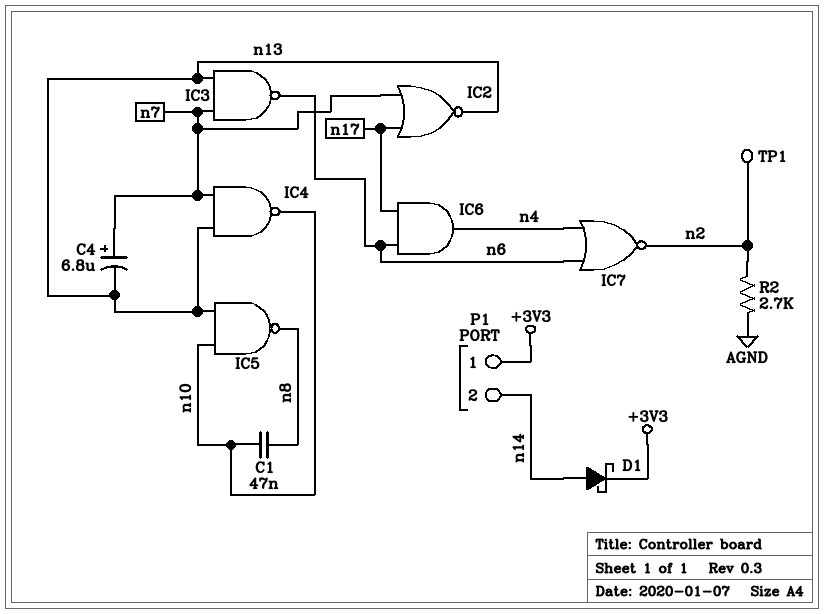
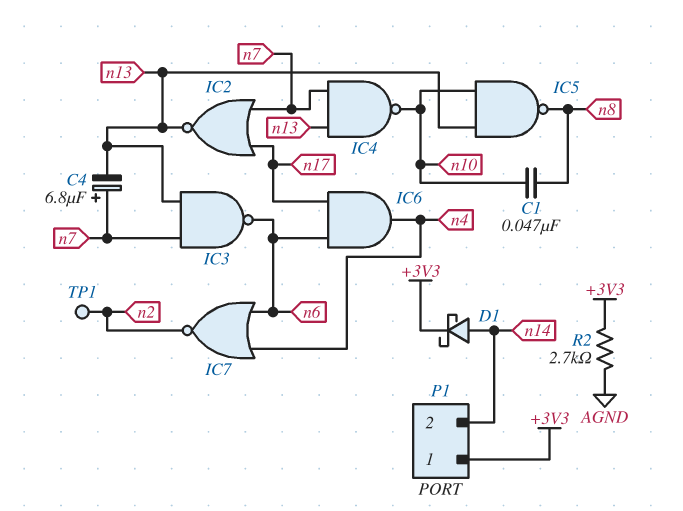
R2: 2.7k (AGND, n2) -> 2.7k (+3V3, AGND)

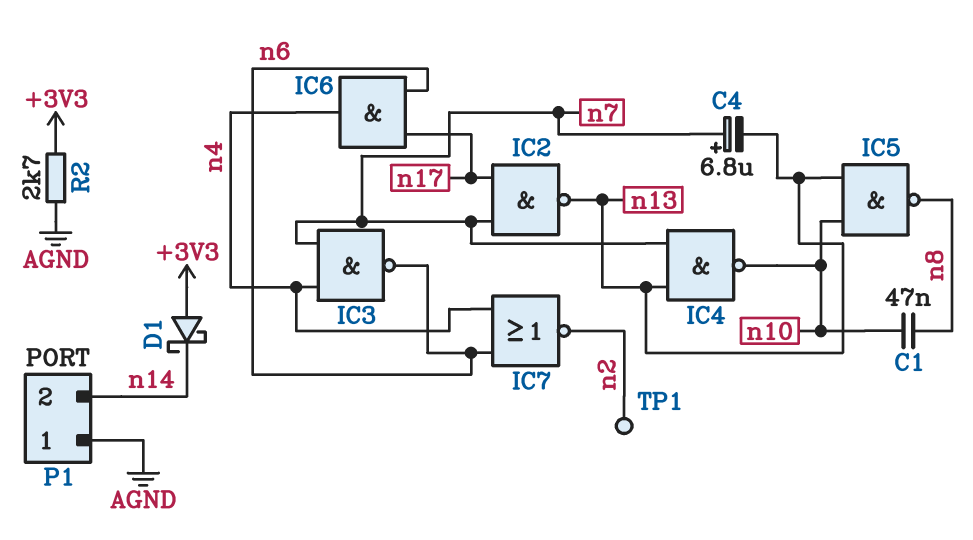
D1: schottky (A n14, K +3V3) -> schottky (A +3V3, K n14)
IC2: NOR (in n7, in n17, out n13) -> NAND (in n7, in n17, out n13)
IC3: NAND (in n7, in n13, out n6) -> NAND (in n4, in n7, out n6)
P1 pin 1: +3V3 -> AGND

